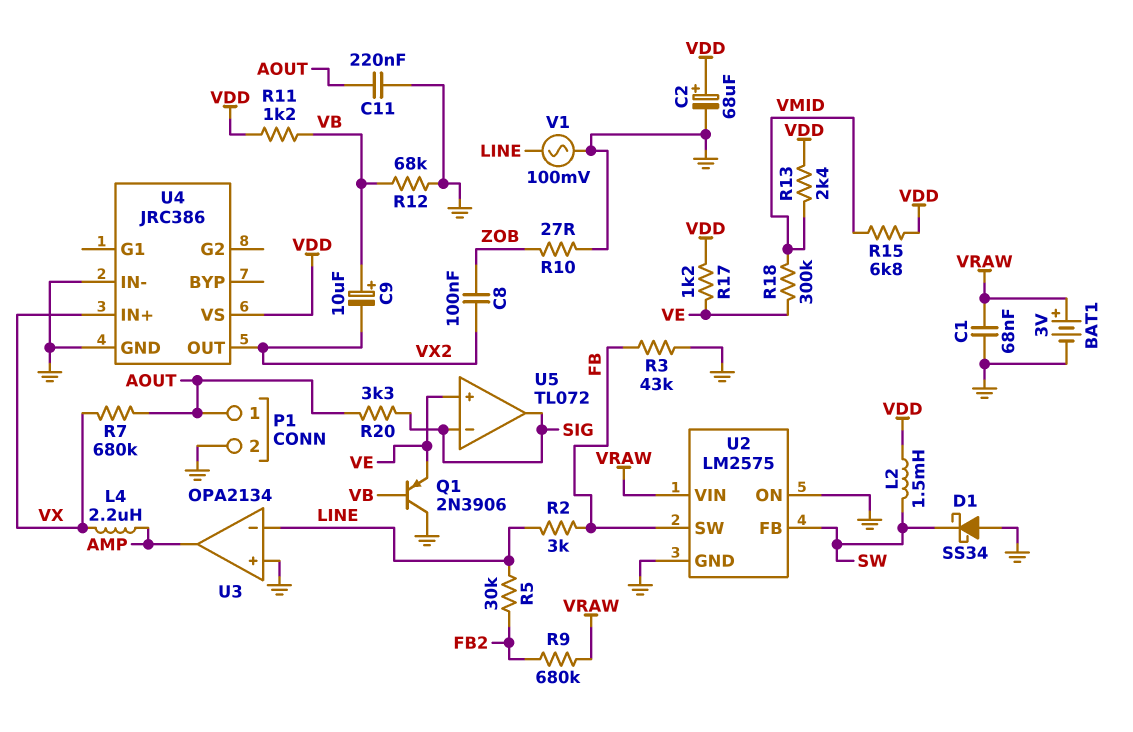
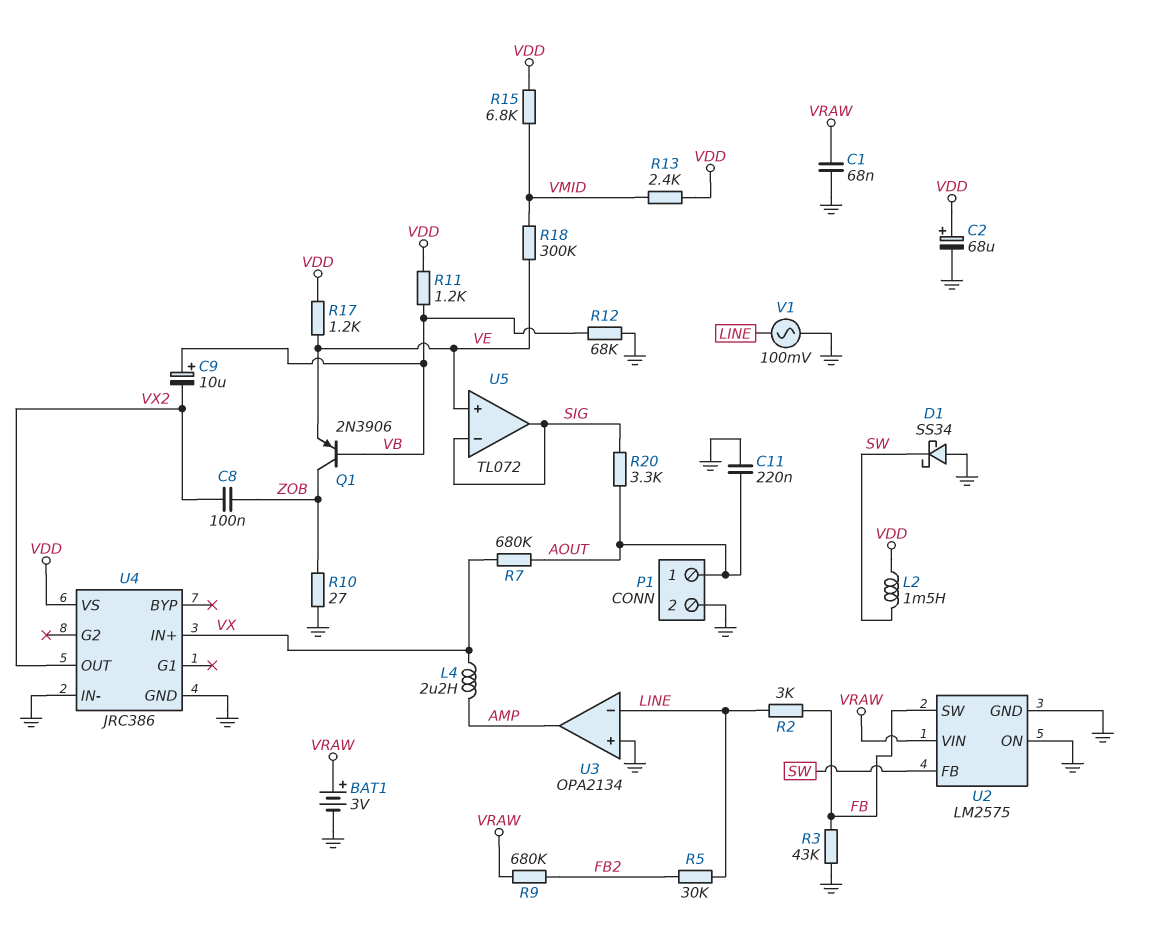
Q1: PNP 2N3906 (B VB, C GND, E VE) -> PNP 2N3906 (B VB, C ZOB, E VE)

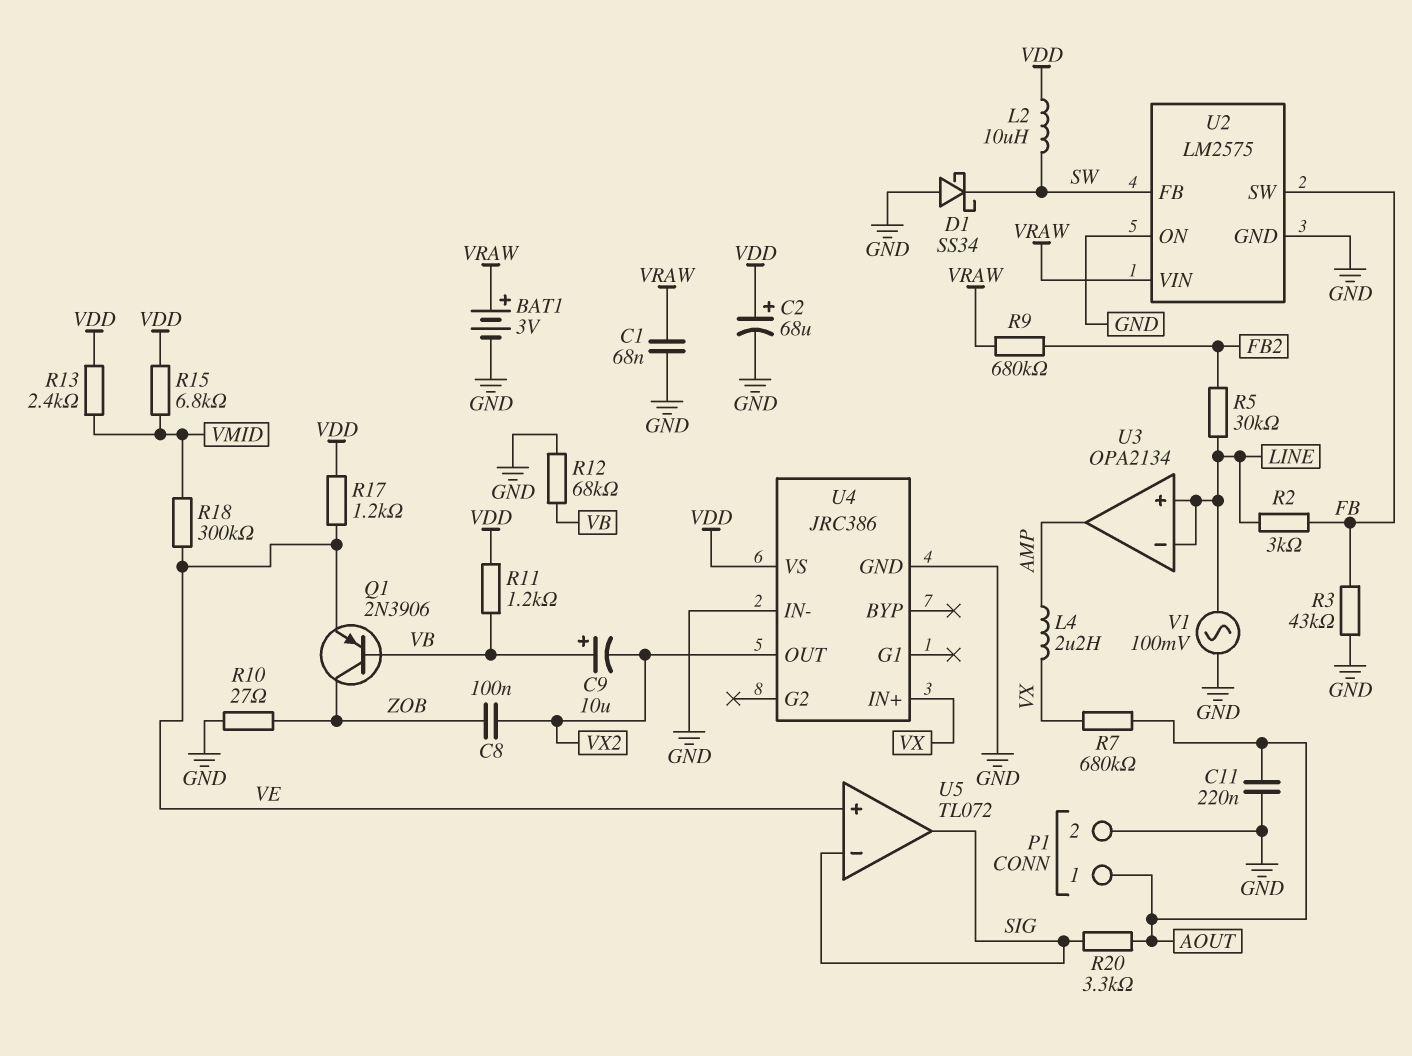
L2: 1.5mH (SW, VDD) -> 10uH (SW, VDD)
U3 pin in+: GND -> LINE

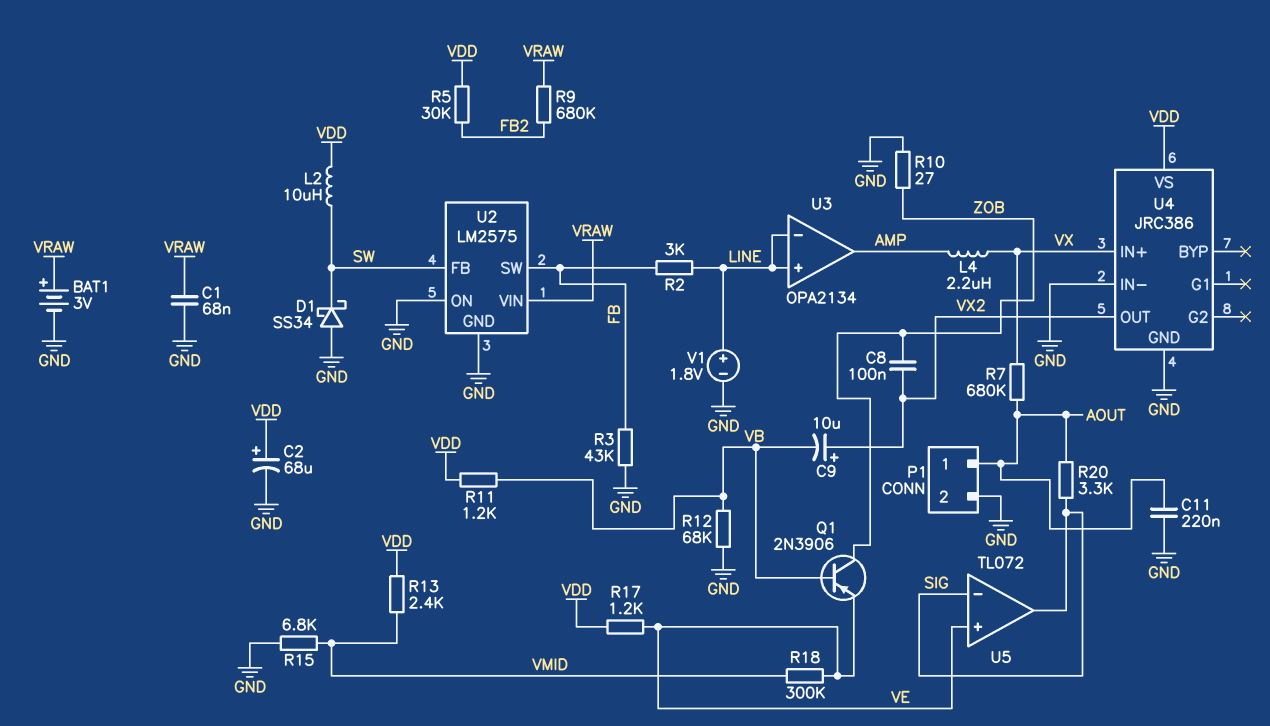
C9: 10uF (plus VB, minus VX2) -> 10uF (plus VX2, minus VB)
R5: 30k (FB2, LINE) -> 30k (FB2, VDD)
R15: 6.8k (VDD, VMID) -> 6.8k (GND, VMID)
V1: AC 100mV (GND, LINE) -> 1.8V (plus LINE, minus GND)

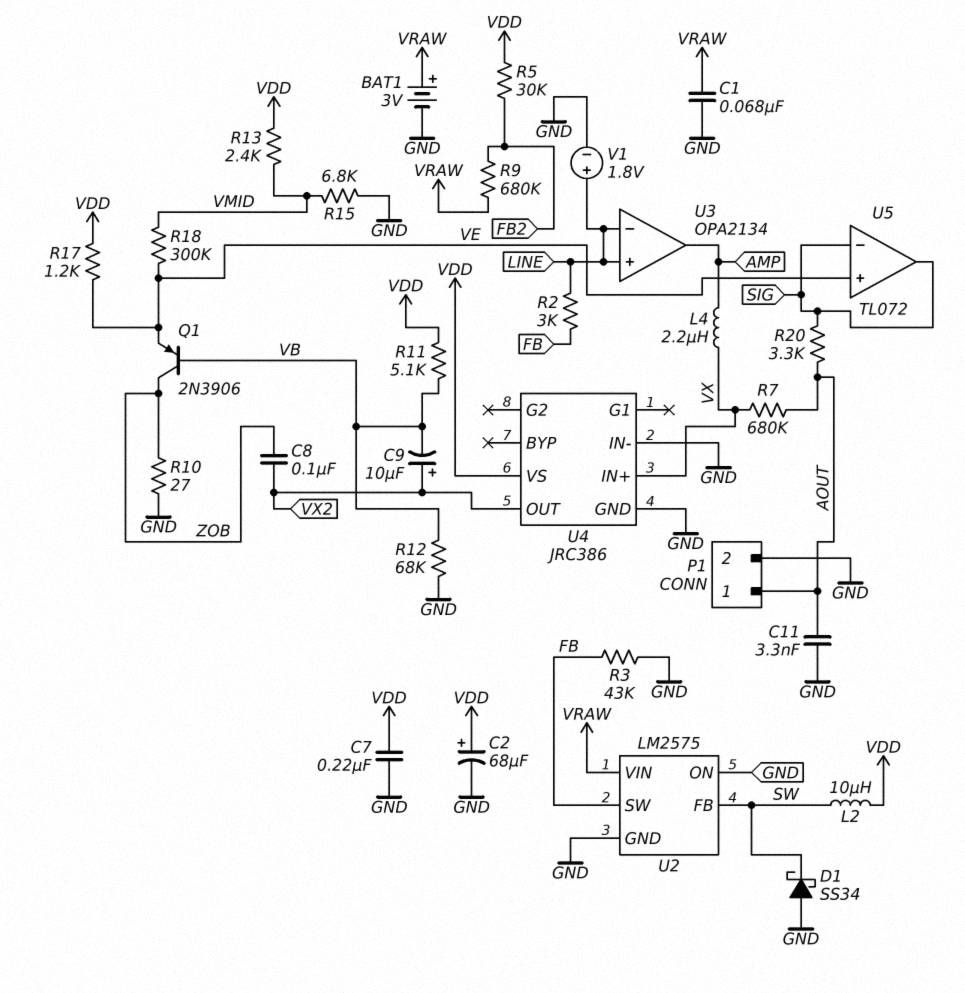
C7: none -> 220nF (GND, VDD)
C11: 220nF (AOUT, GND) -> 3.3nF (AOUT, GND)
R11: 1.2k (VB, VDD) -> 5.1k (VB, VDD)

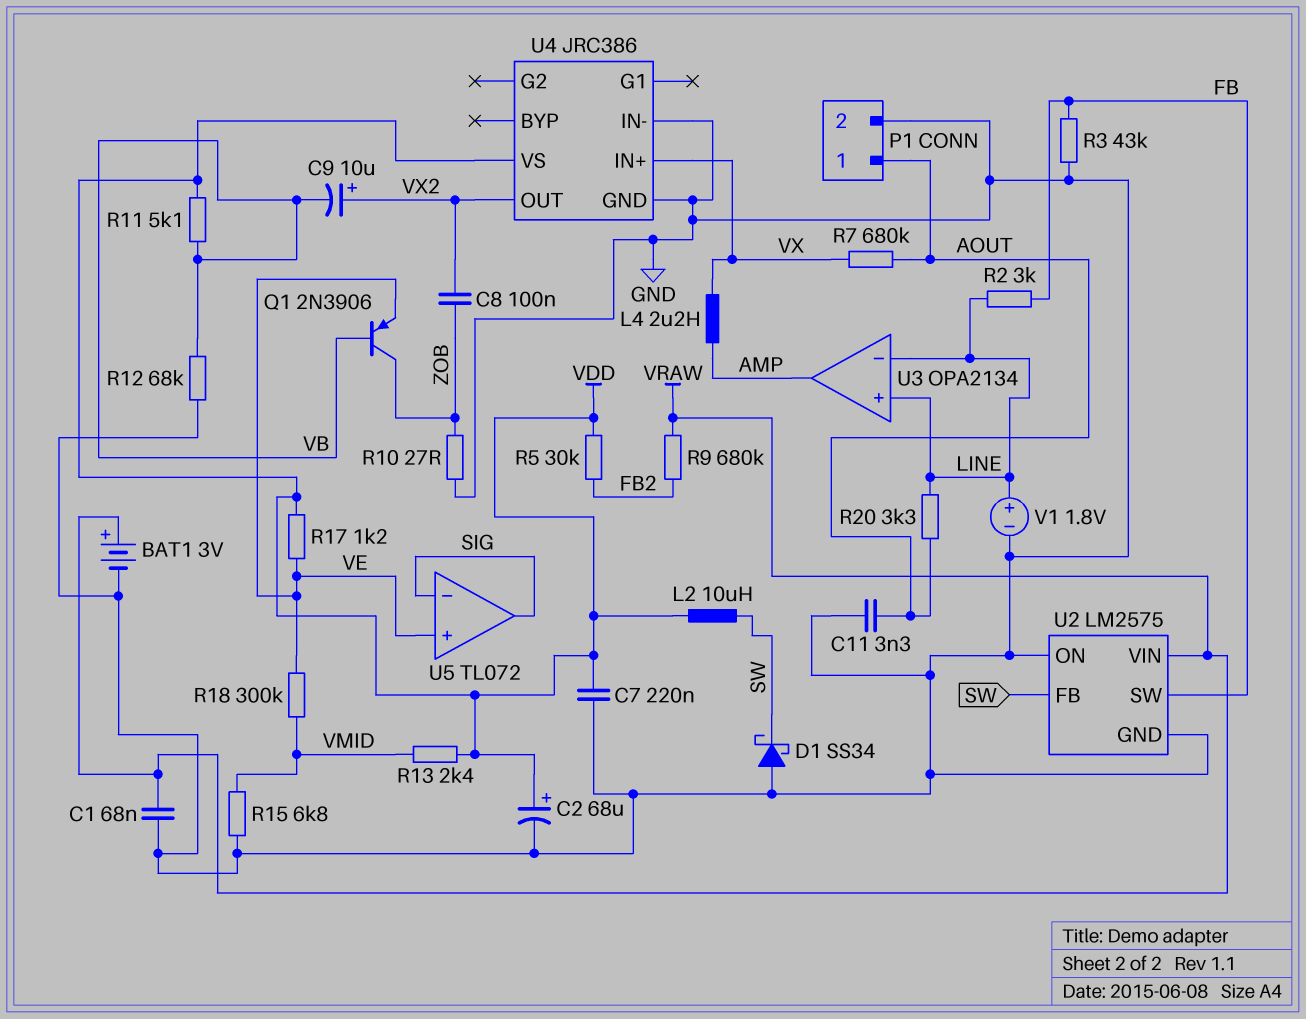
R20: 3.3k (AOUT, SIG) -> 3.3k (AOUT, LINE)

